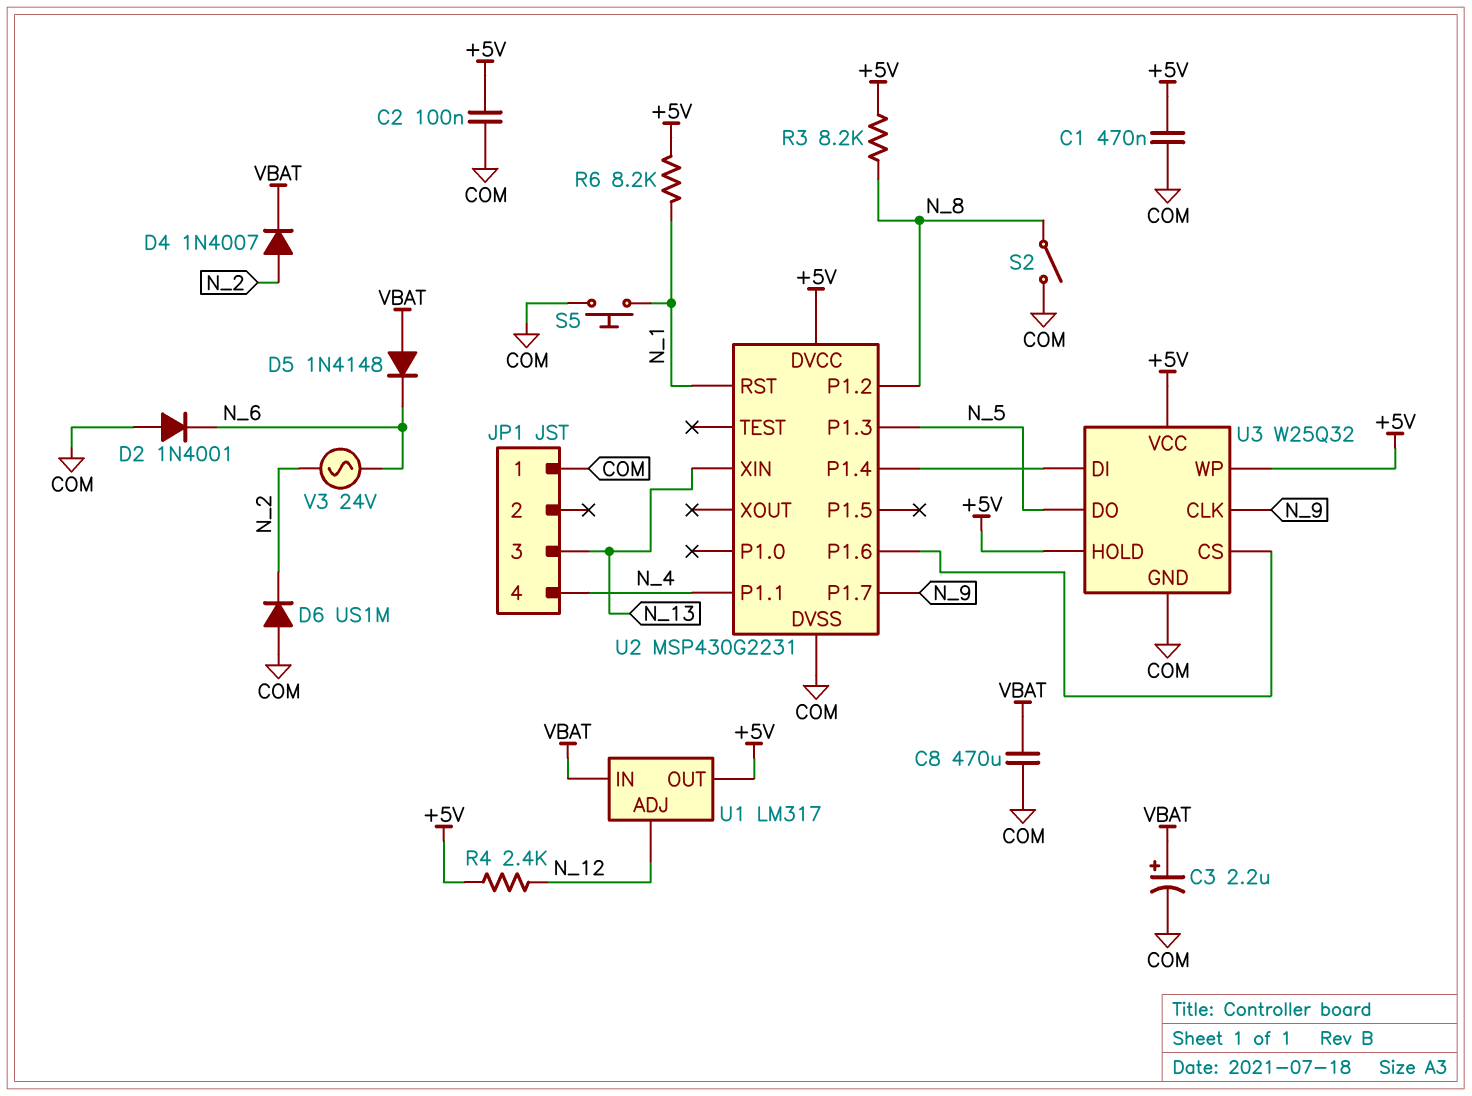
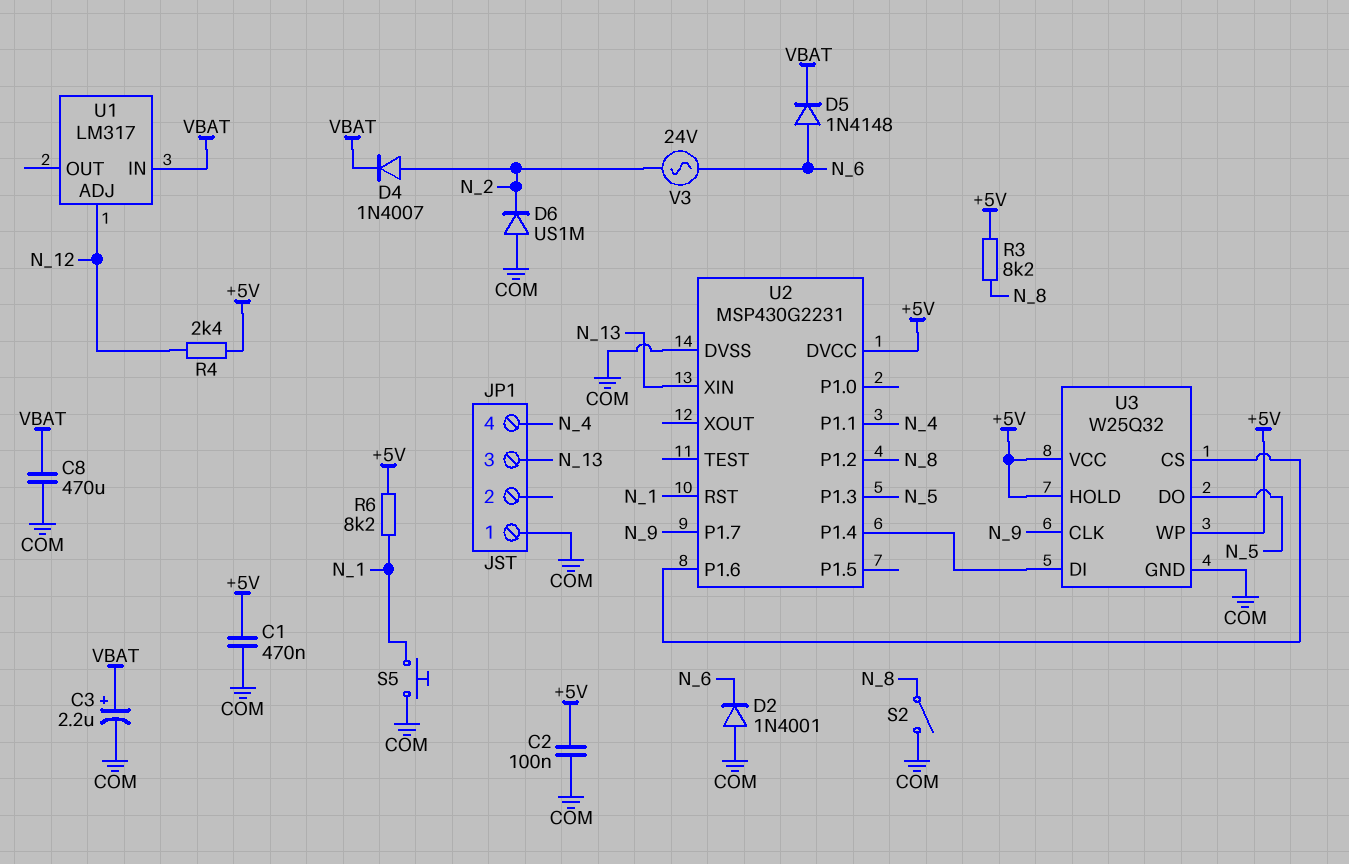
D5: diode 1N4148 (A VBAT, K N_6) -> diode 1N4148 (A N_6, K VBAT)
U1 pin OUT: +5V -> none

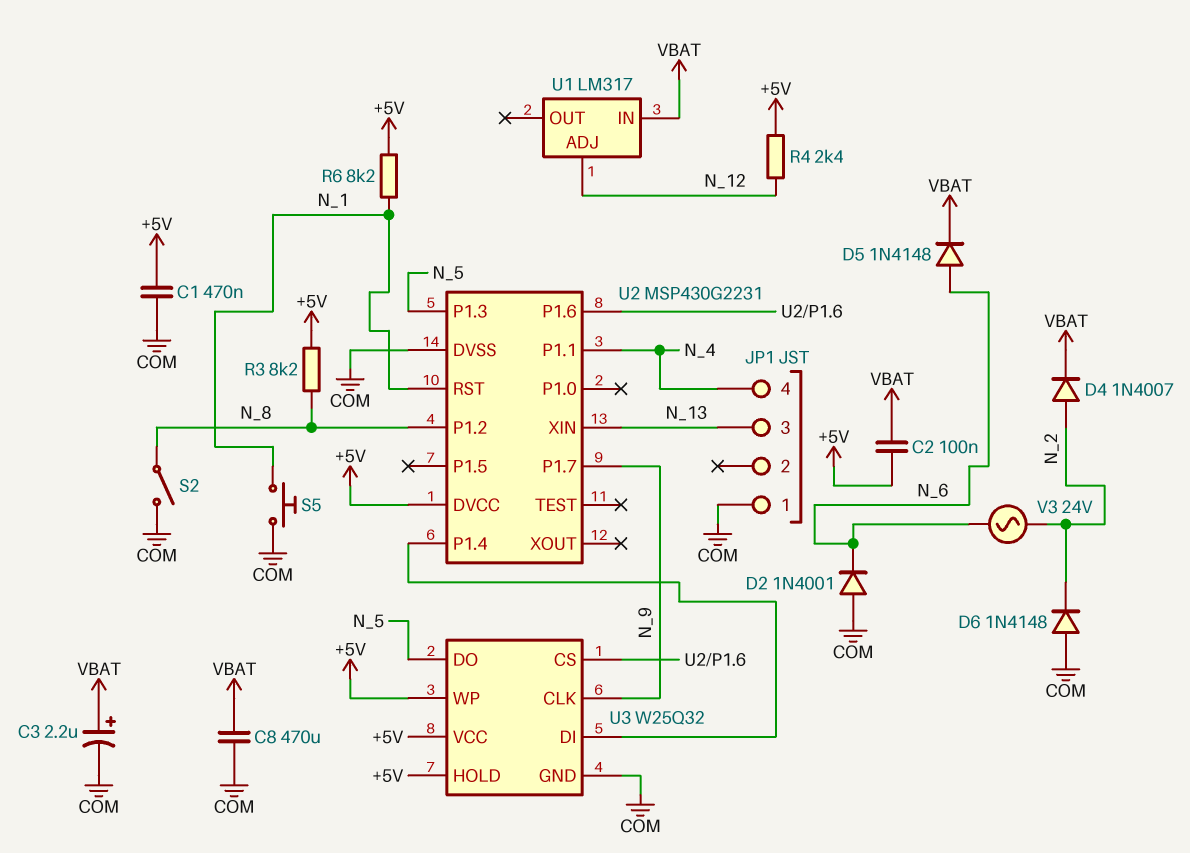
C2: 100nF (+5V, COM) -> 100nF (+5V, VBAT)
D6: diode US1M (A COM, K N_2) -> diode 1N4148 (A COM, K N_2)

